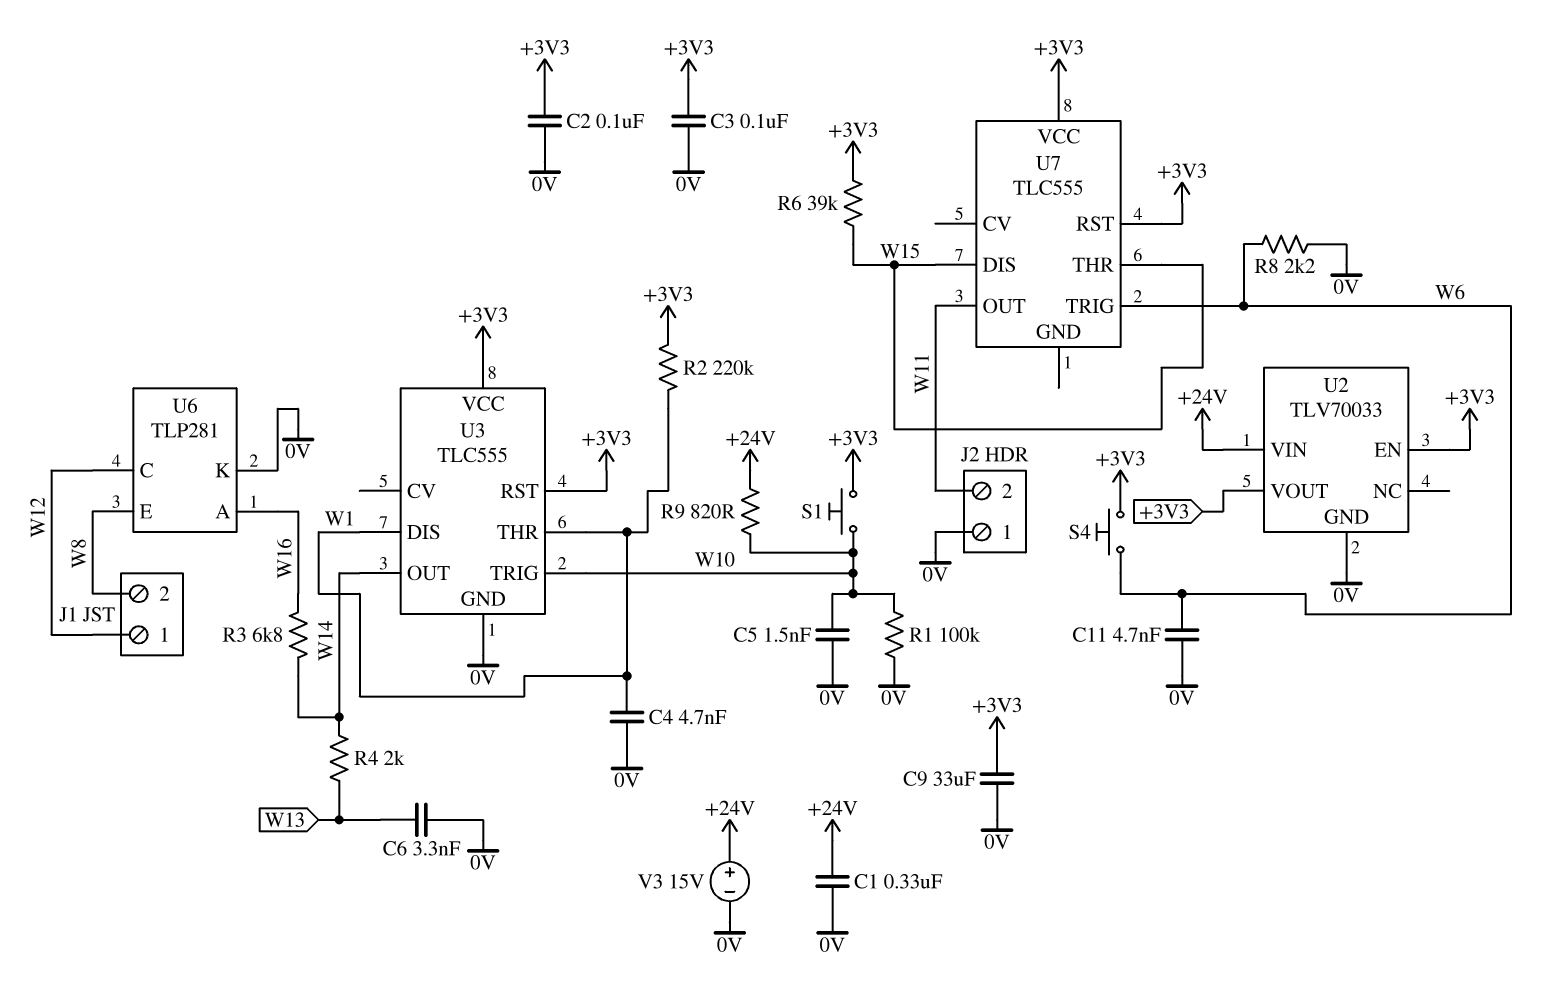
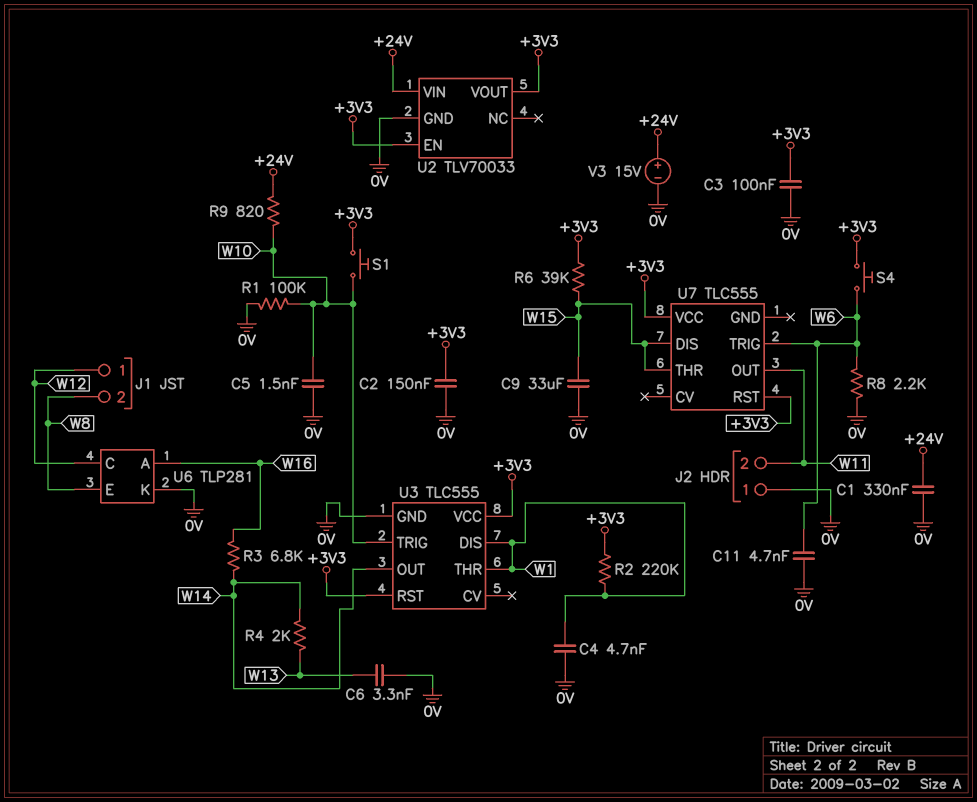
C2: 100nF (+3V3, 0V) -> 150nF (+3V3, 0V)
C9: 33uF (+3V3, 0V) -> 33uF (0V, W15)

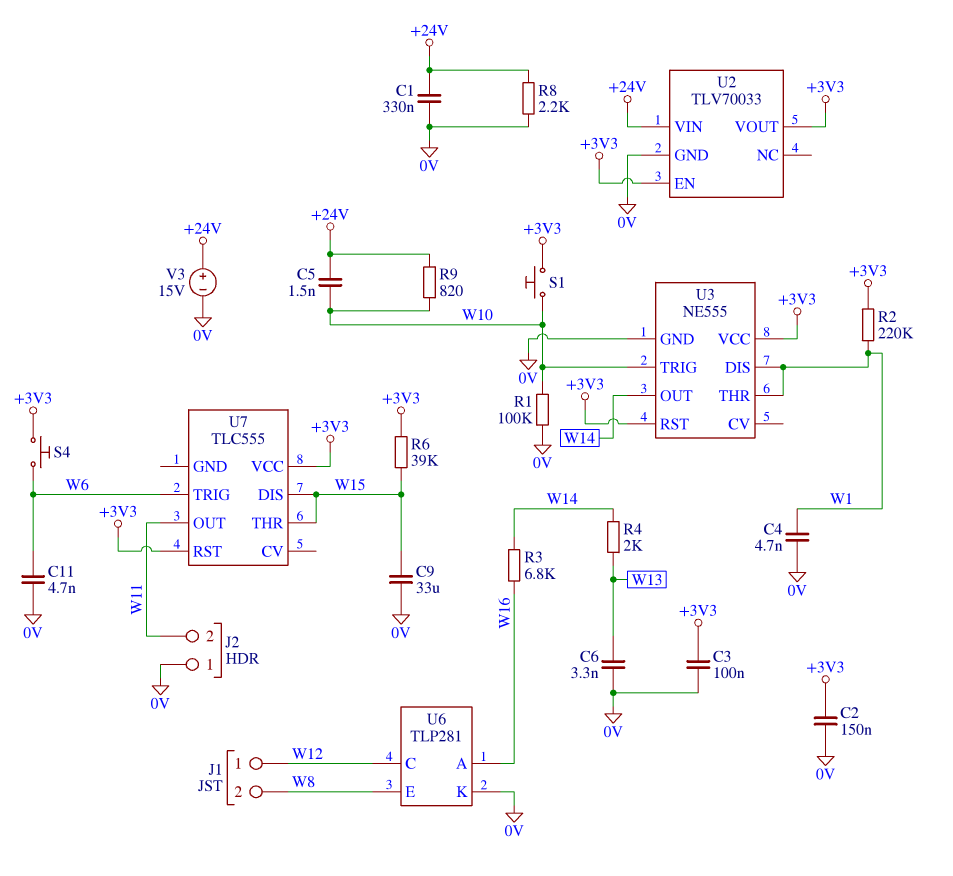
C5: 1.5nF (0V, W10) -> 1.5nF (+24V, W10)
R8: 2.2k (0V, W6) -> 2.2k (+24V, 0V)
U3: TLC555 -> NE555

